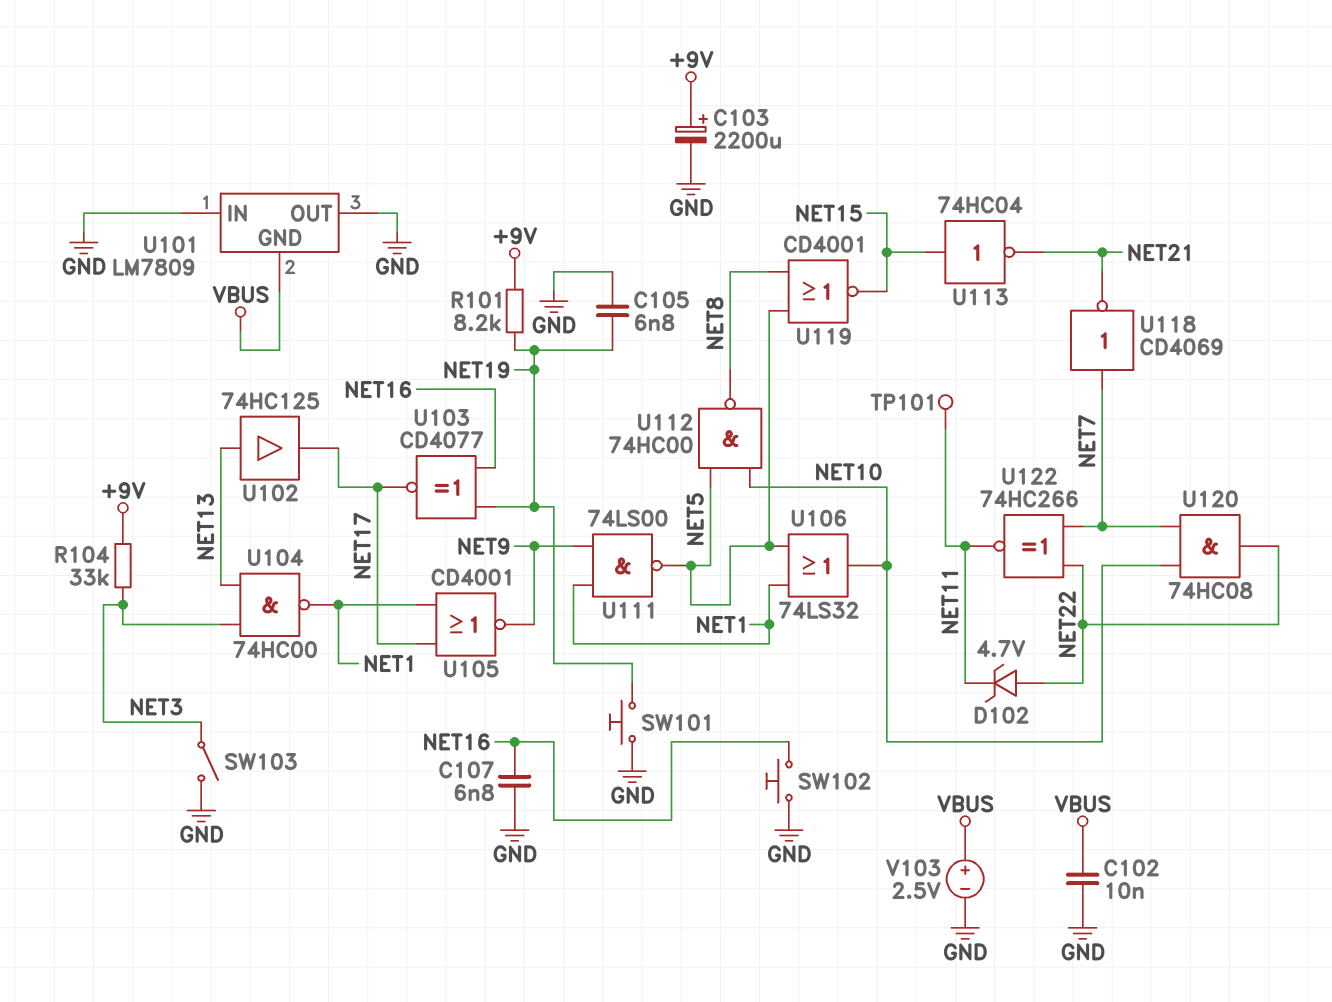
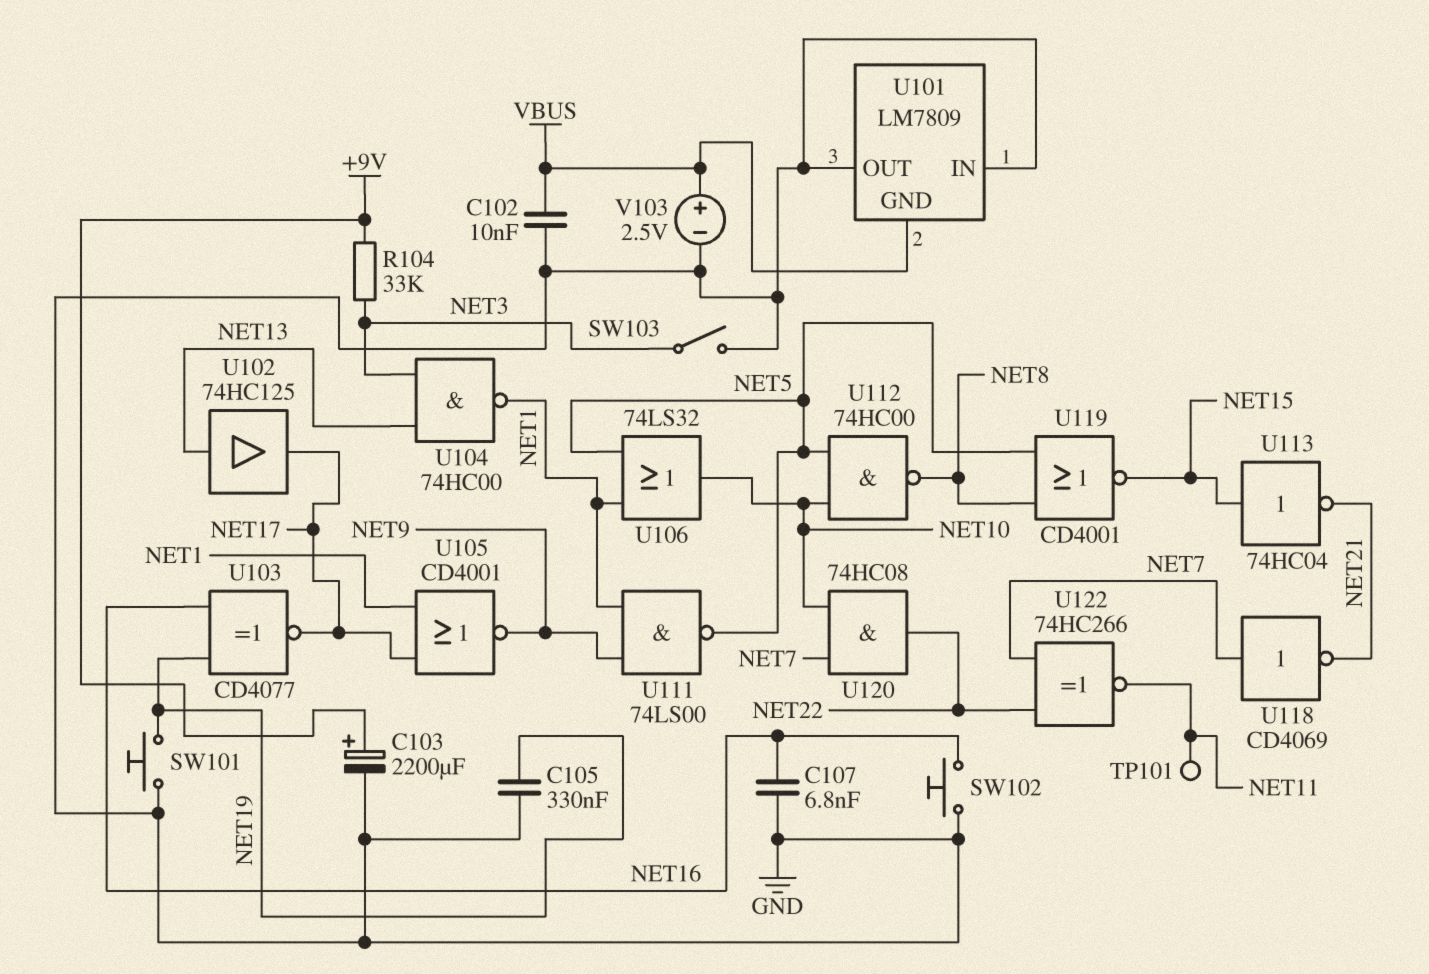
C105: 6.8nF (GND, NET19) -> 330nF (GND, NET19)
D102: zener 4.7V (A NET22, K NET11) -> none
R101: 8.2k (+9V, NET19) -> none

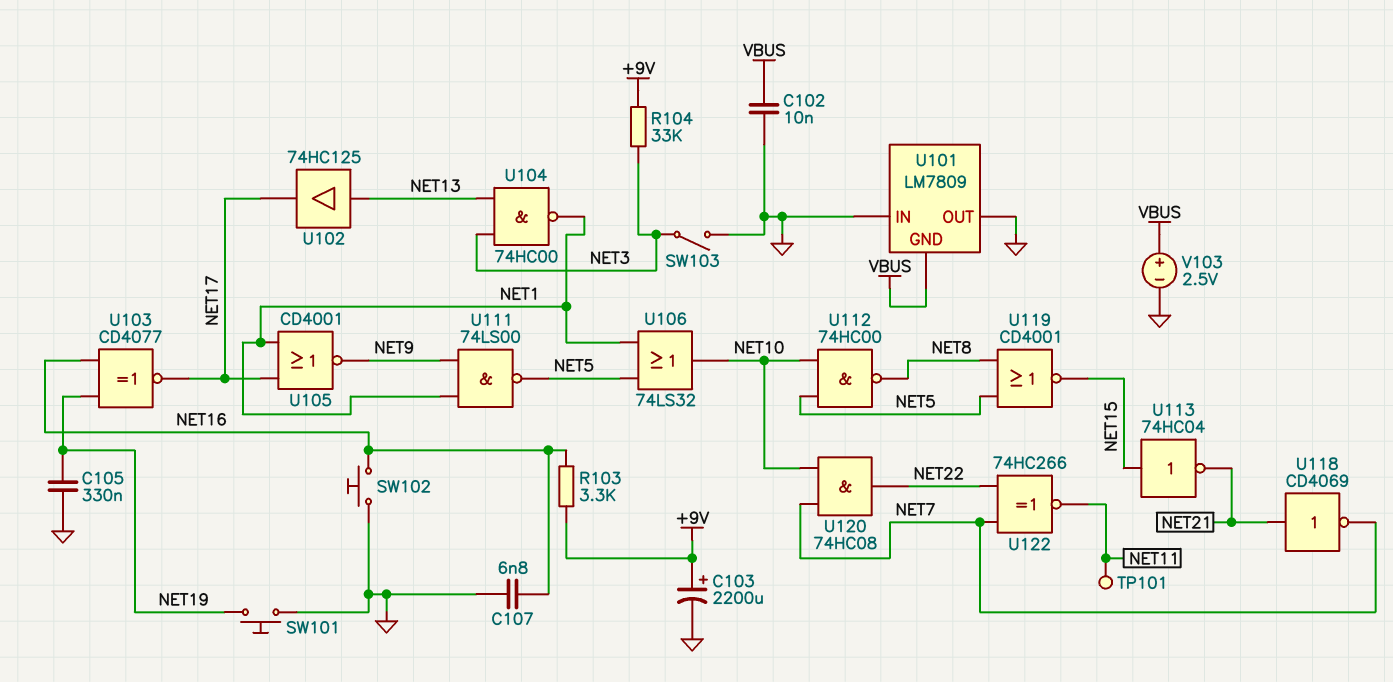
R103: none -> 3.3k (+9V, NET16)
U118: NOT CD4069 (in NET7, out NET21) -> NOT CD4069 (in NET21, out NET7)

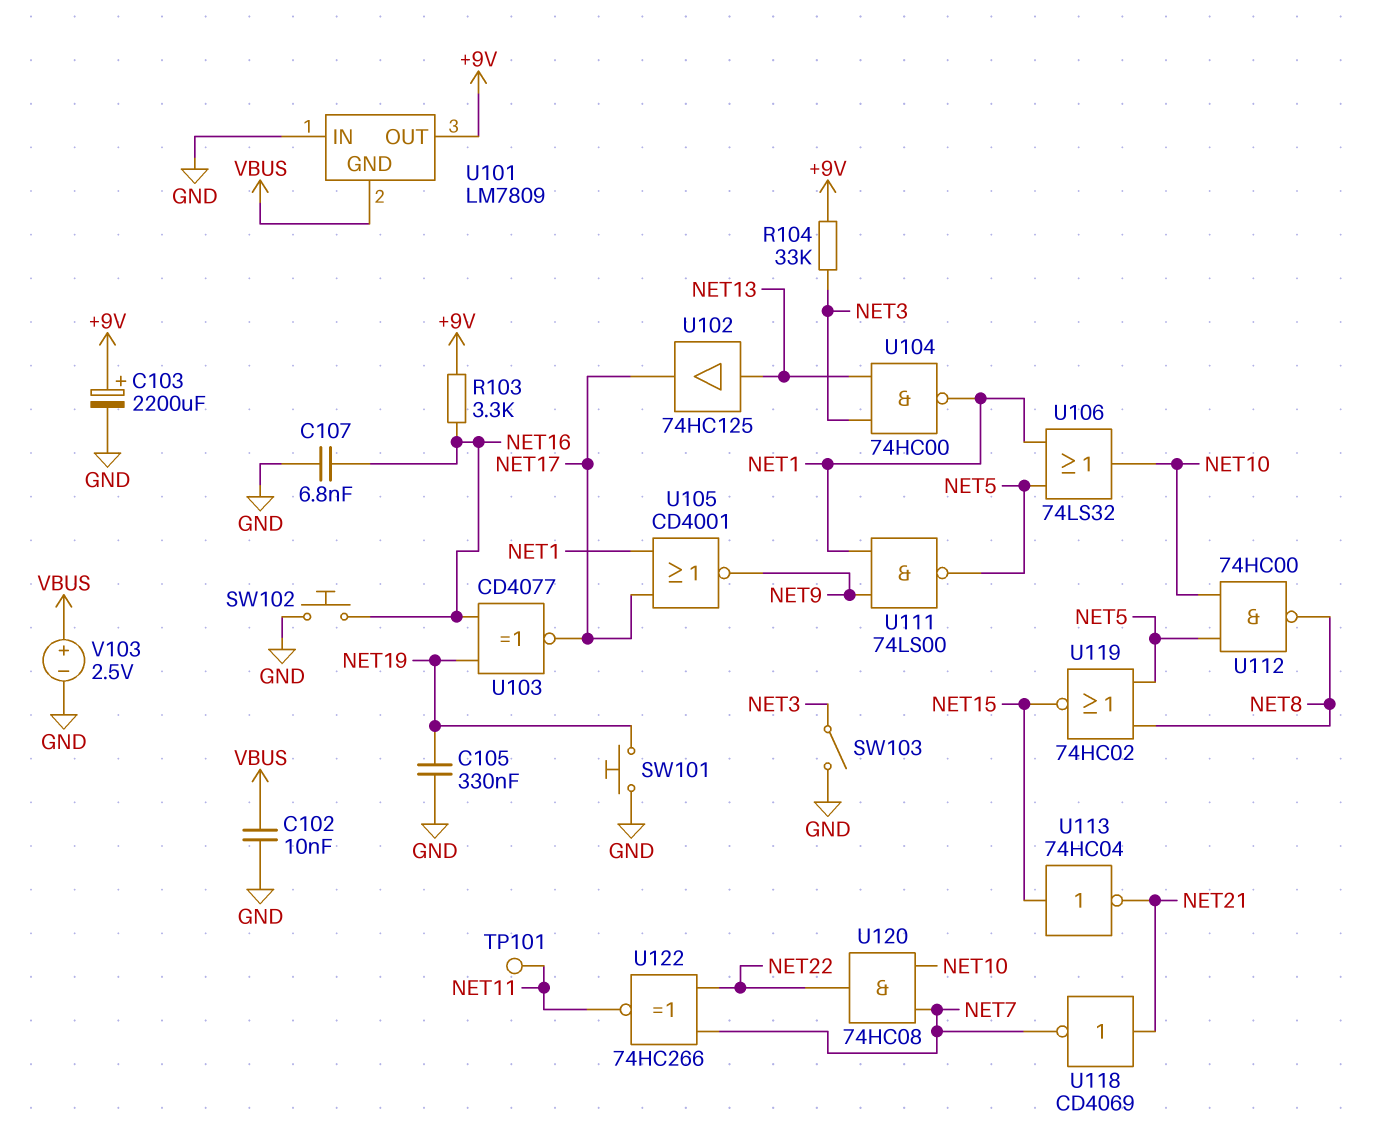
U101 pin OUT: GND -> +9V
U119: NOR CD4001 (in NET5, in NET8, out NET15) -> NOR 74HC02 (in NET5, in NET8, out NET15)

